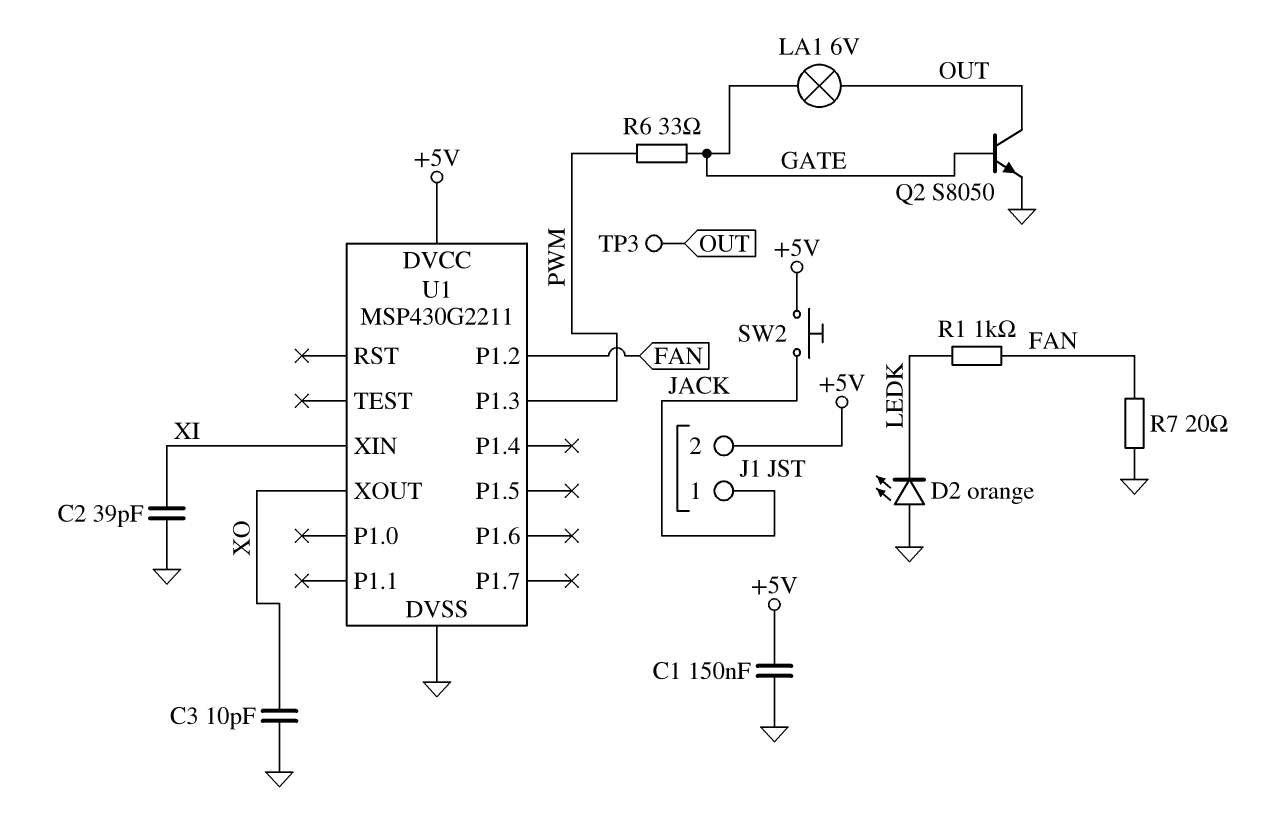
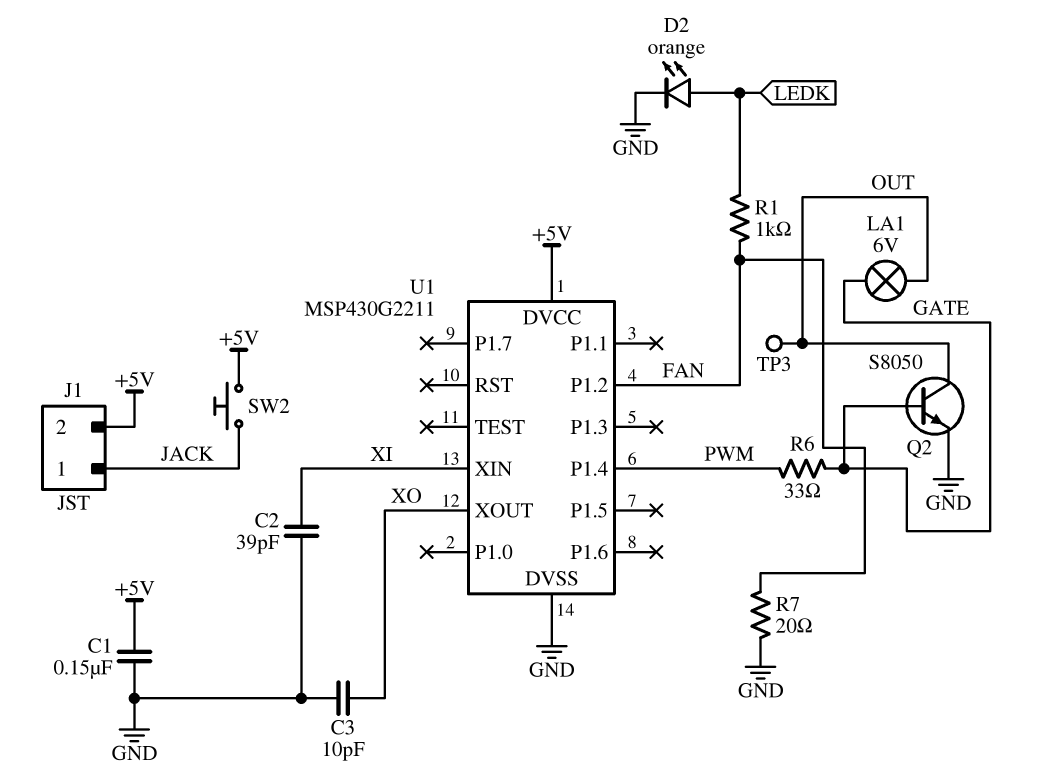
D2: LED orange (A GND, K LEDK) -> LED orange (A LEDK, K GND)
U1 pin P1.3: PWM -> none
U1 pin P1.4: none -> PWM

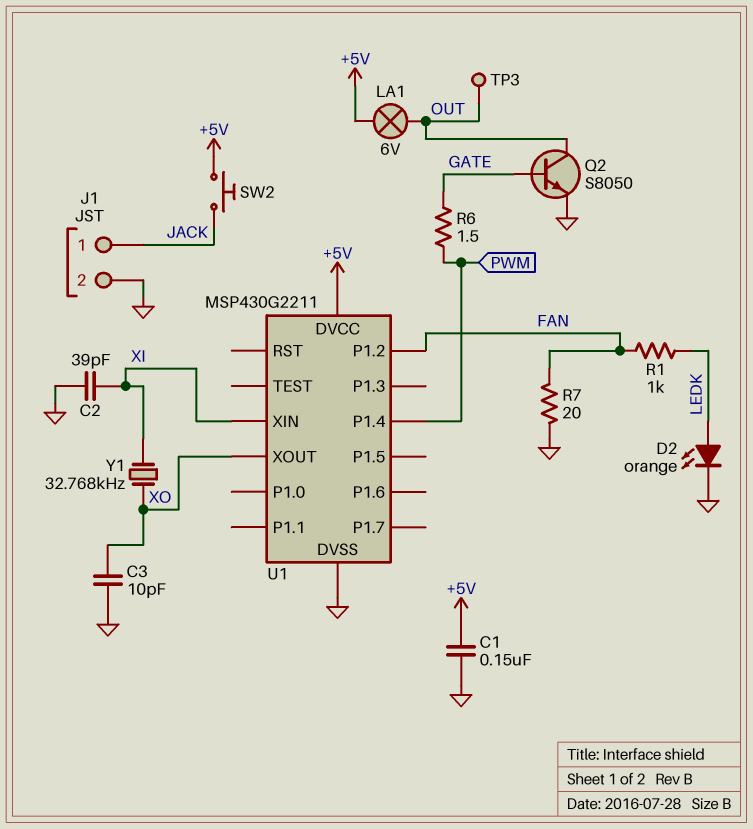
J1 pin 2: +5V -> GND
LA1: lamp 6V (GATE, OUT) -> lamp 6V (+5V, OUT)
R6: 33 (GATE, PWM) -> 1.5 (GATE, PWM)
Y1: none -> 32.768kHz (XI, XO)

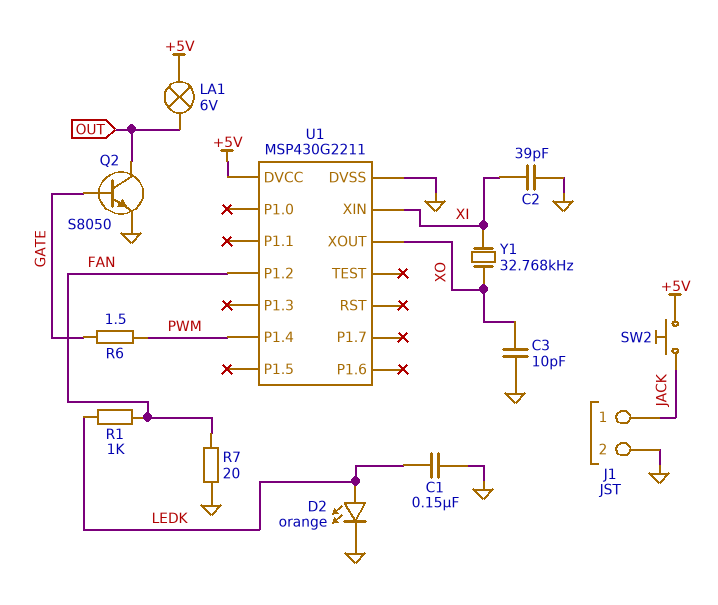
C1: 150nF (+5V, GND) -> 150nF (GND, LEDK)
TP3: test point (OUT) -> none

